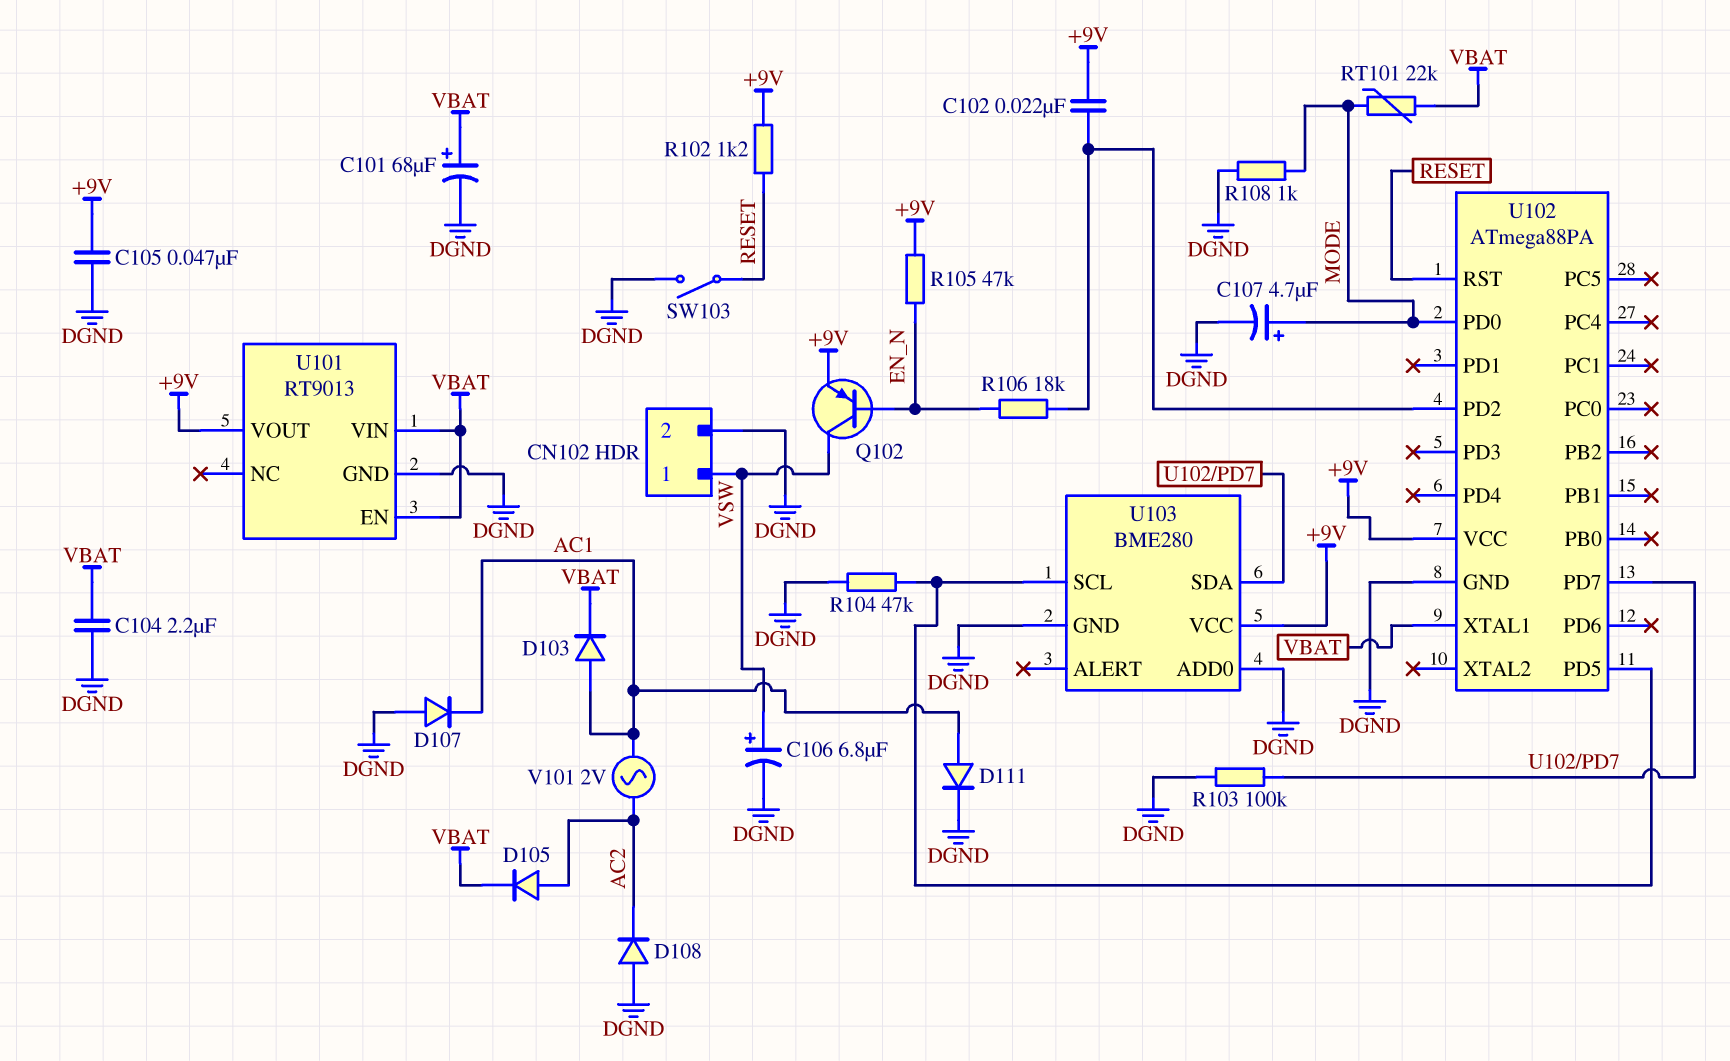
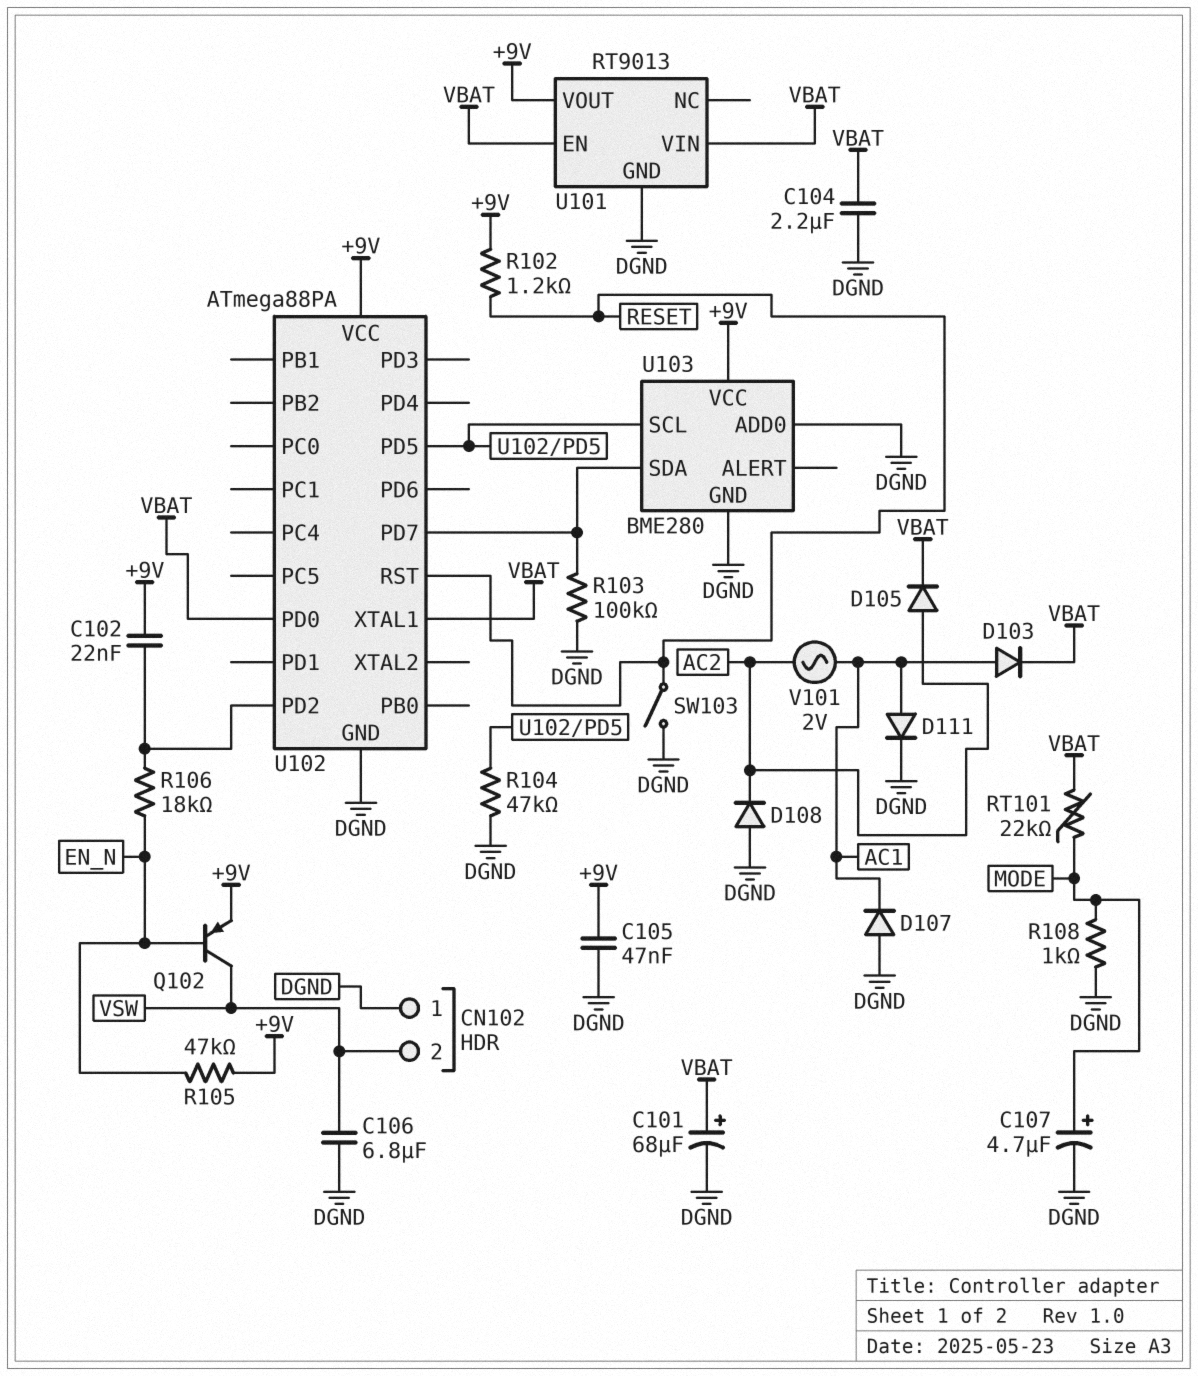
C106: 6.8uF (plus VSW, minus DGND) -> 6.8uF (DGND, VSW)
CN102 pin 1: VSW -> DGND
CN102 pin 2: DGND -> VSW
U102 pin PD0: MODE -> VBAT

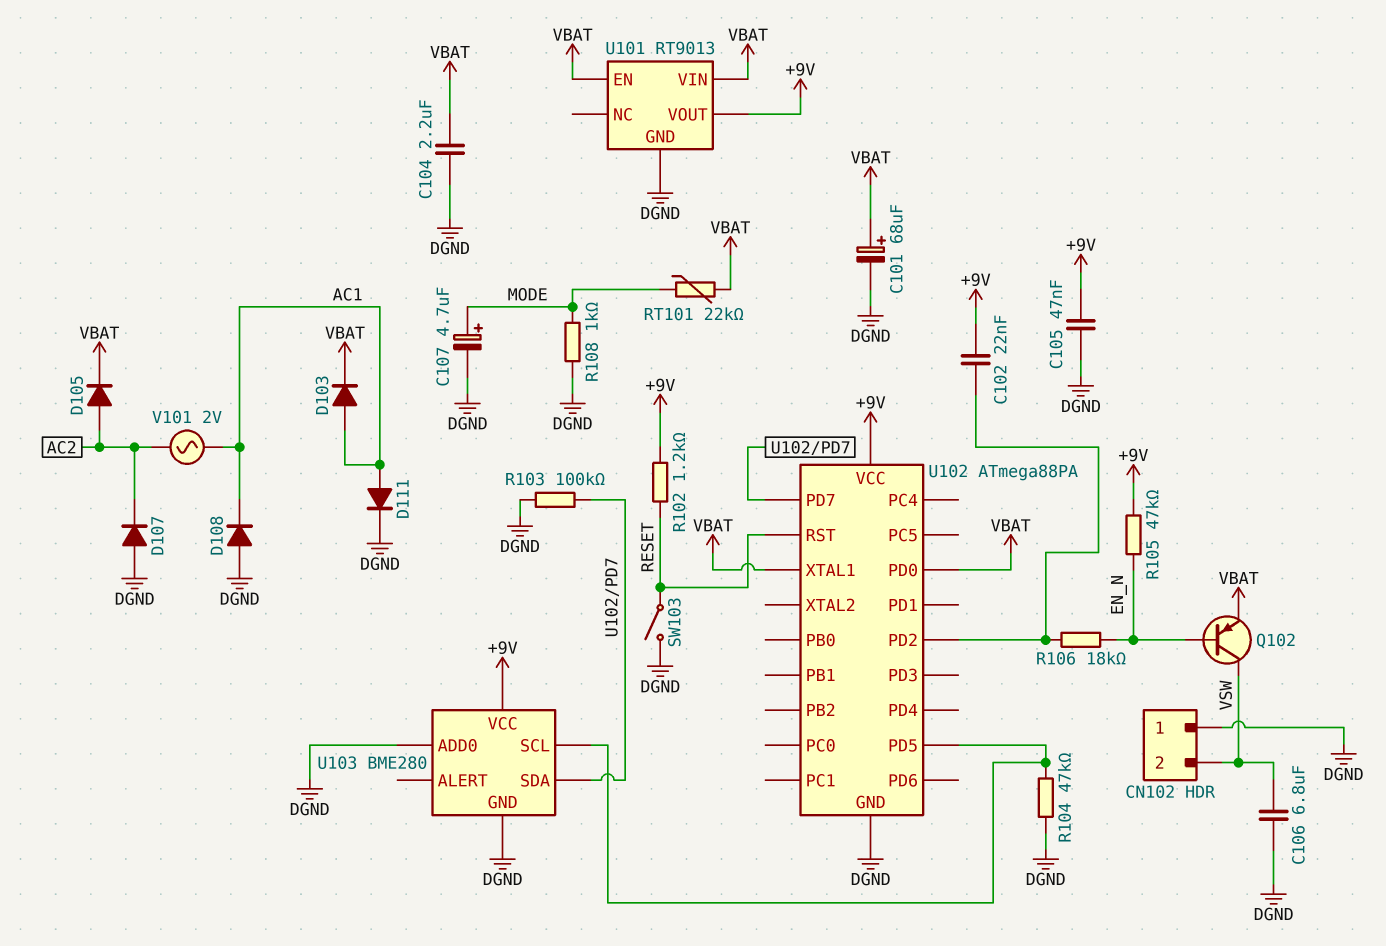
D107: diode (A DGND, K AC1) -> diode (A DGND, K AC2)
D108: diode (A DGND, K AC2) -> diode (A DGND, K AC1)
Q102: PNP (B EN_N, C VSW, E +9V) -> PNP (B EN_N, C VSW, E VBAT)

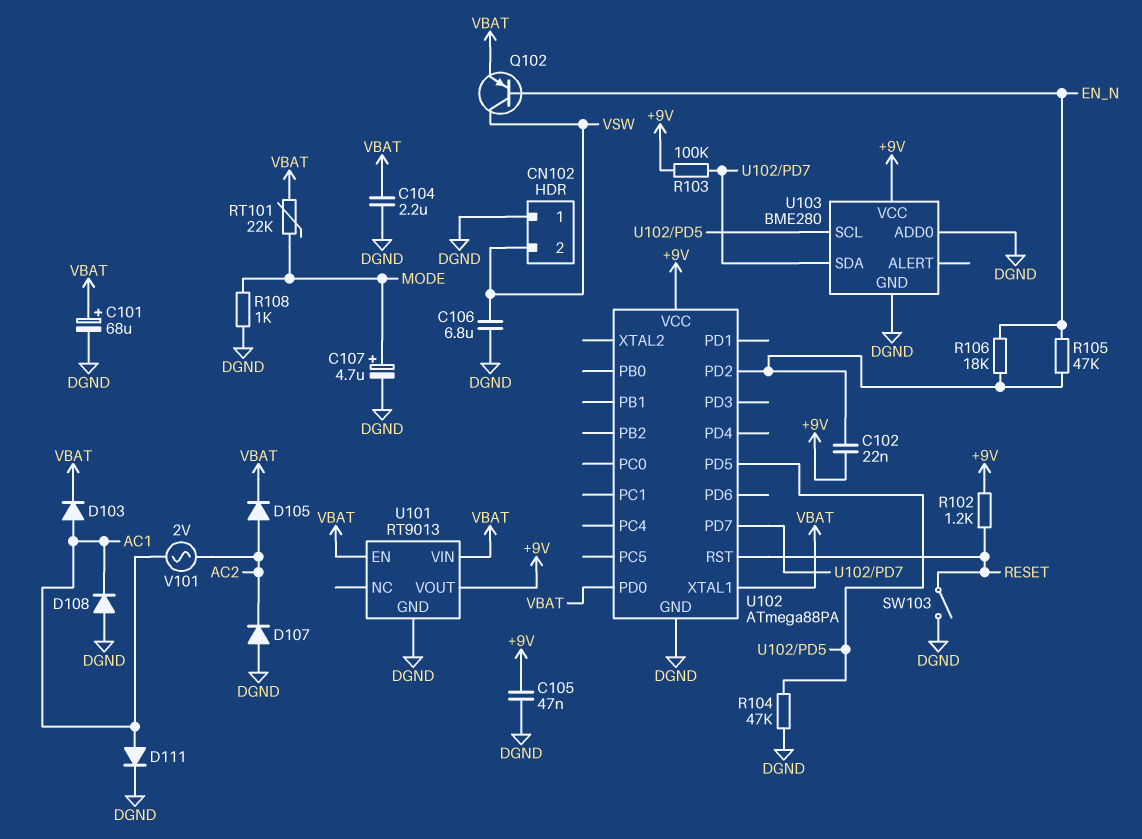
R103: 100k (DGND, U102/PD7) -> 100k (+9V, U102/PD7)
R105: 47k (+9V, EN_N) -> 47k (EN_N, U102/PD2)

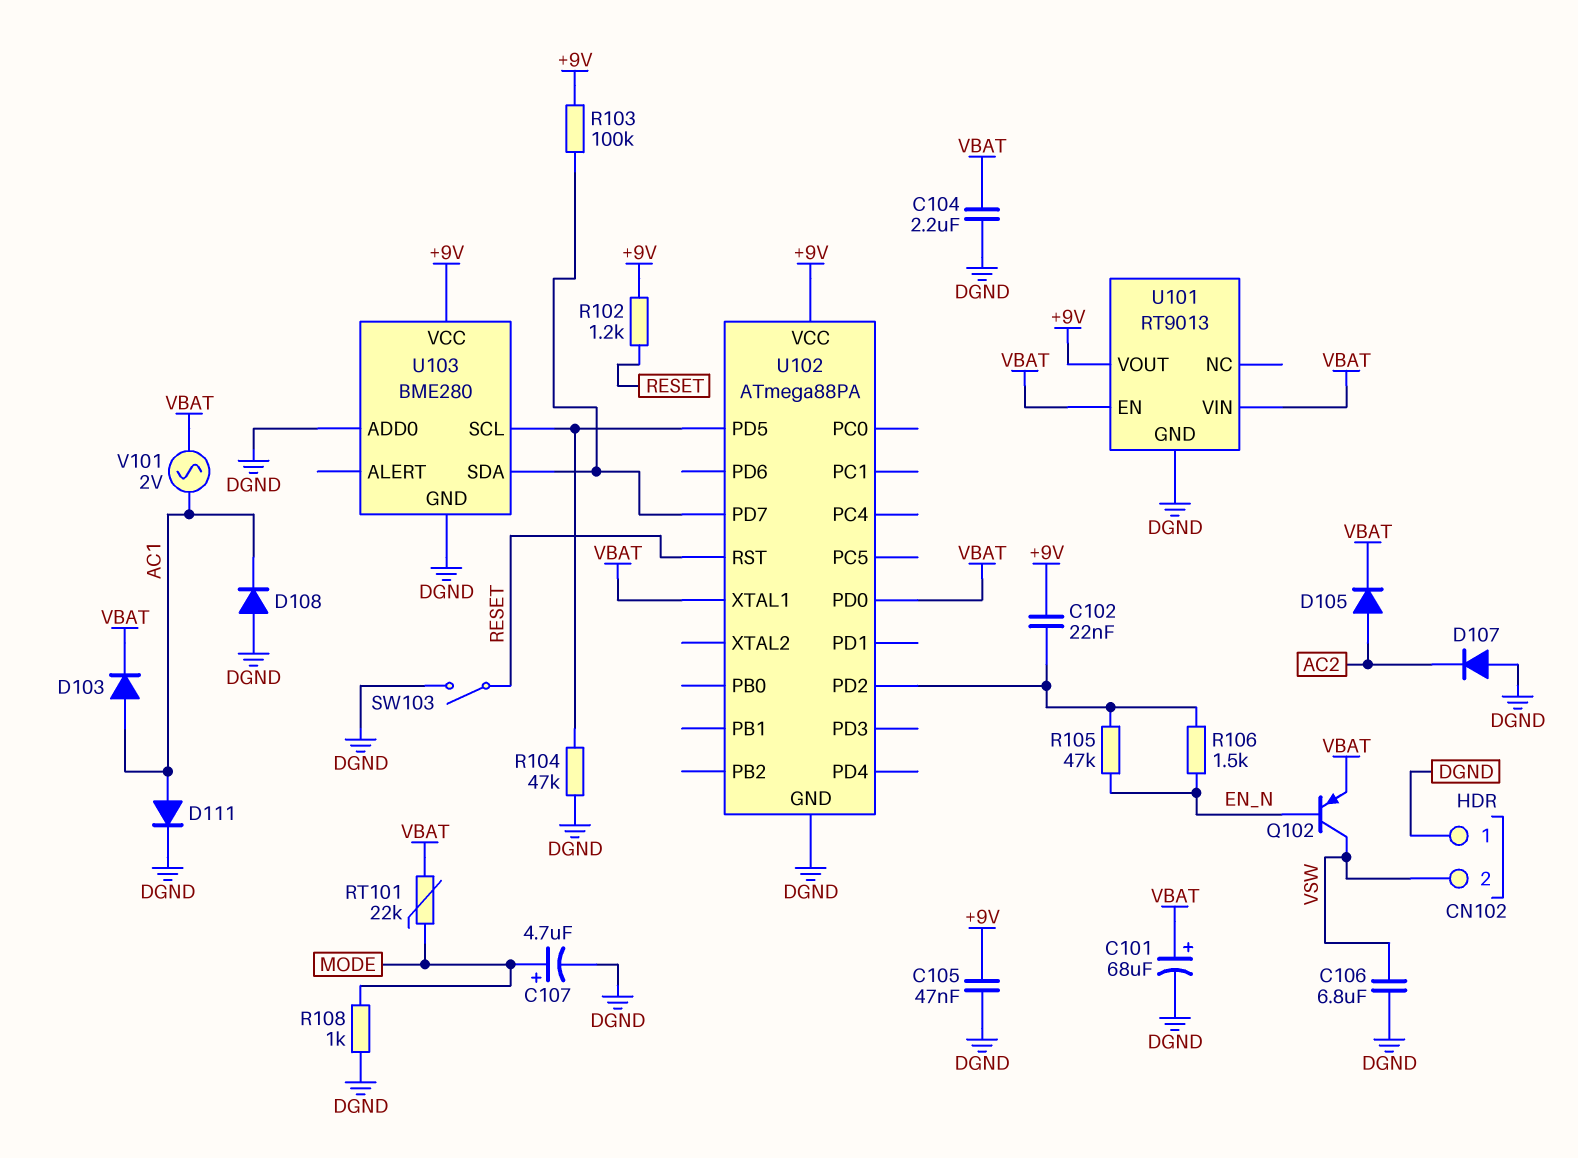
R106: 18k (EN_N, U102/PD2) -> 1.5k (EN_N, U102/PD2)
V101: AC 2V (AC1, AC2) -> AC 2V (AC1, VBAT)

